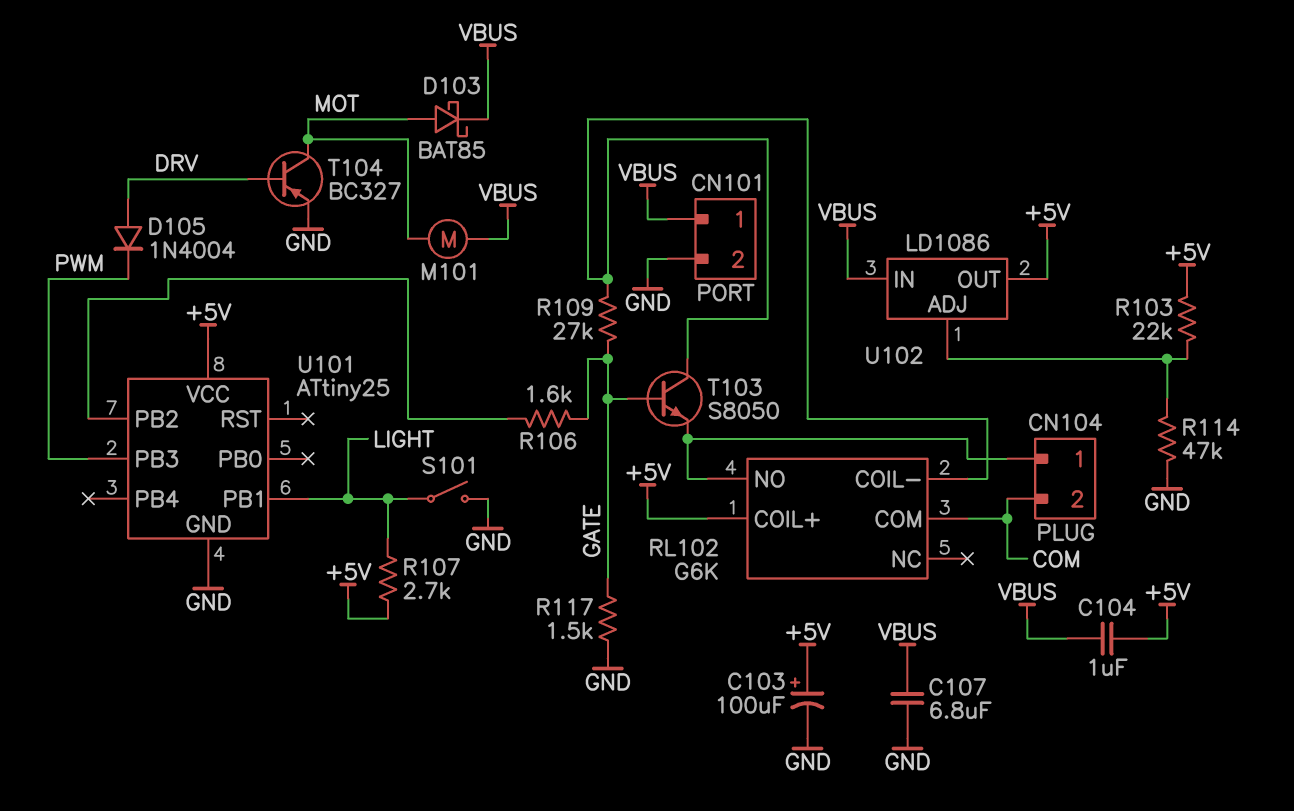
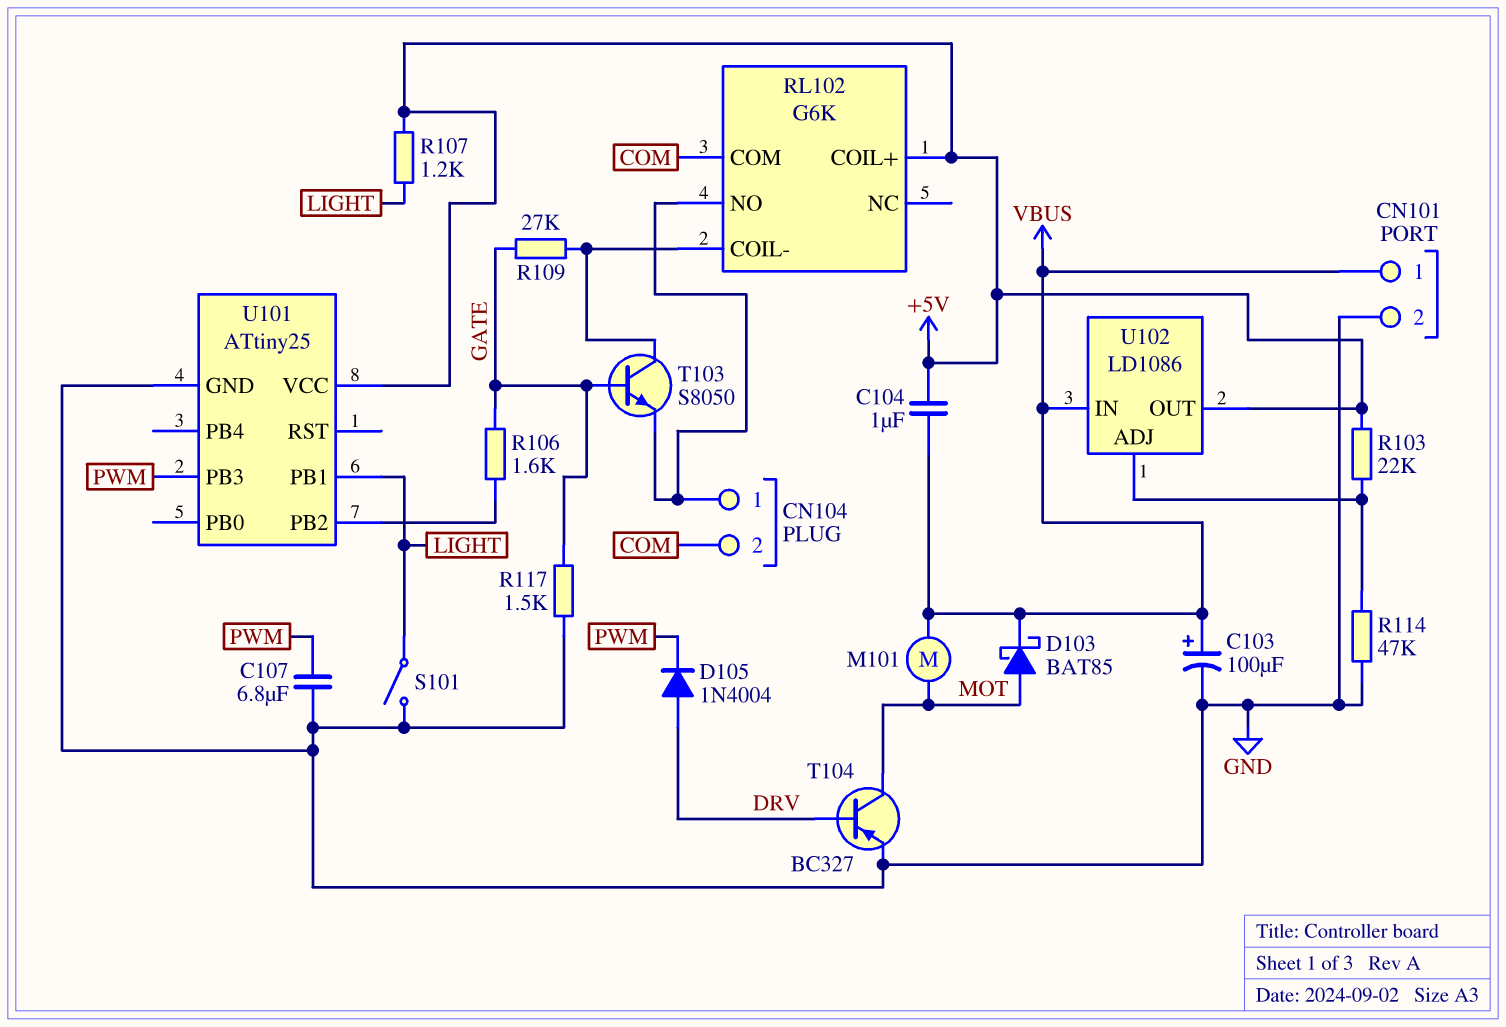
C103: 100uF (plus +5V, minus GND) -> 100uF (plus VBUS, minus GND)
C107: 6.8uF (GND, VBUS) -> 6.8uF (GND, PWM)
R107: 2.7k (+5V, LIGHT) -> 1.2k (+5V, LIGHT)

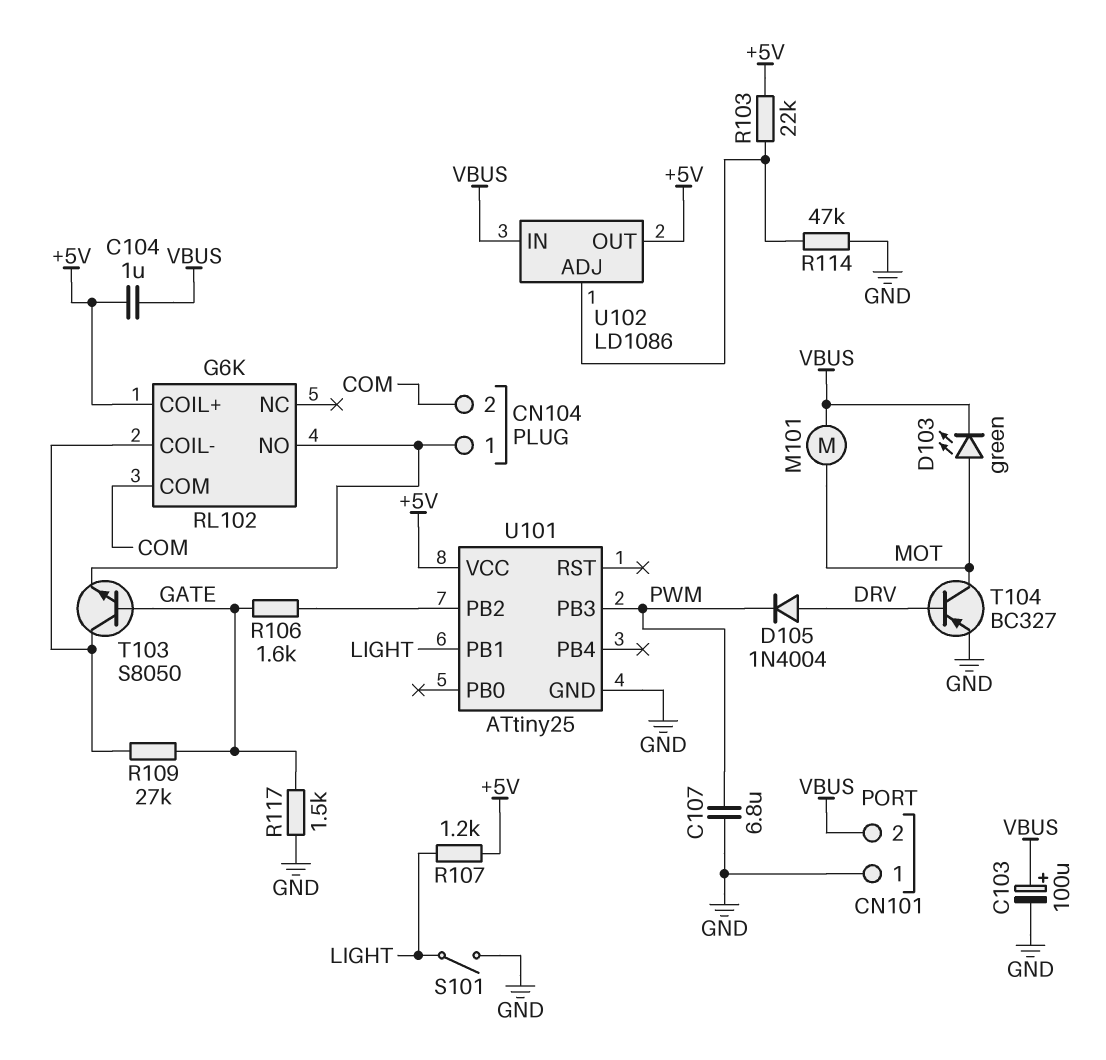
CN101 pin 1: VBUS -> GND
CN101 pin 2: GND -> VBUS
D103: schottky BAT85 (A MOT, K VBUS) -> LED green (A MOT, K VBUS)

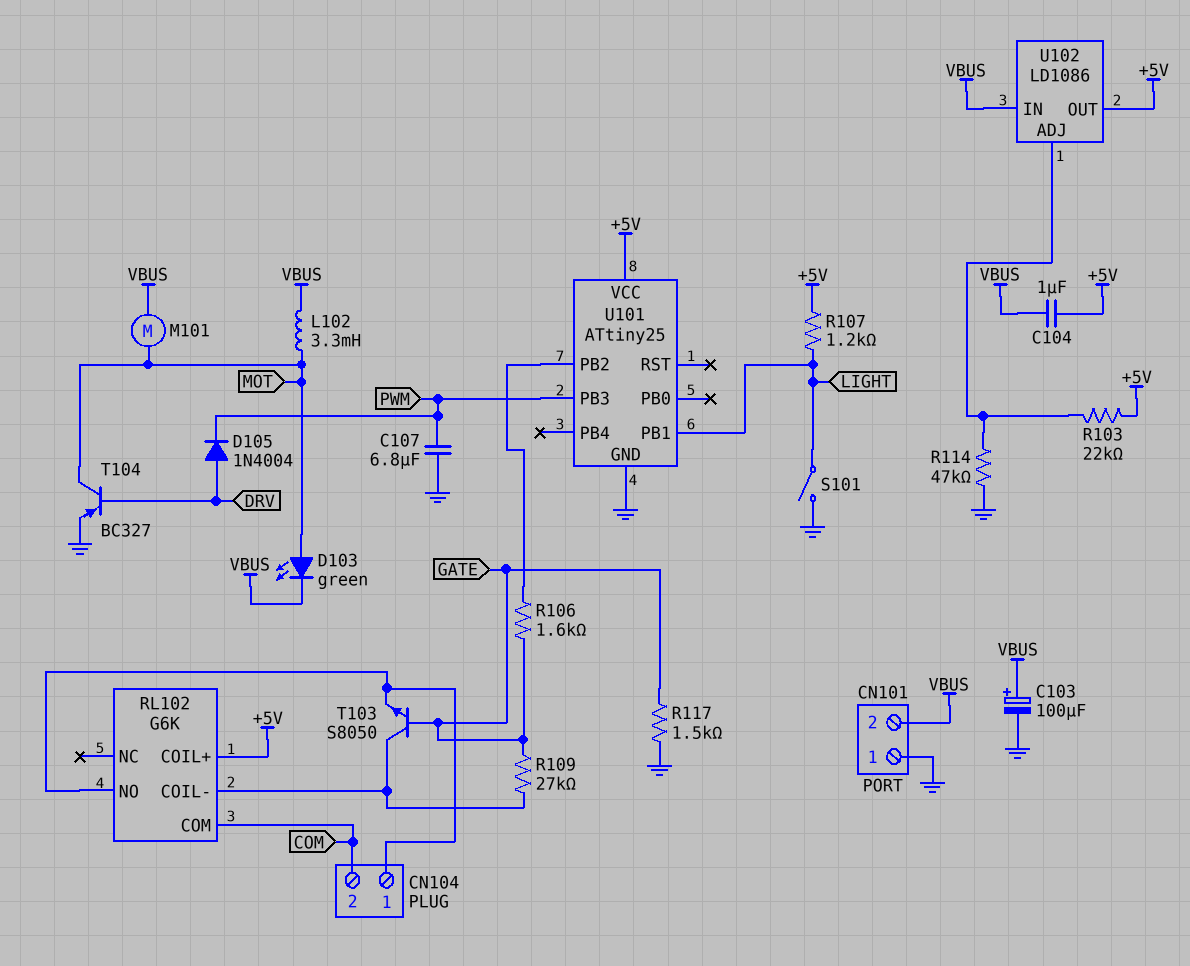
L102: none -> 3.3mH (MOT, VBUS)

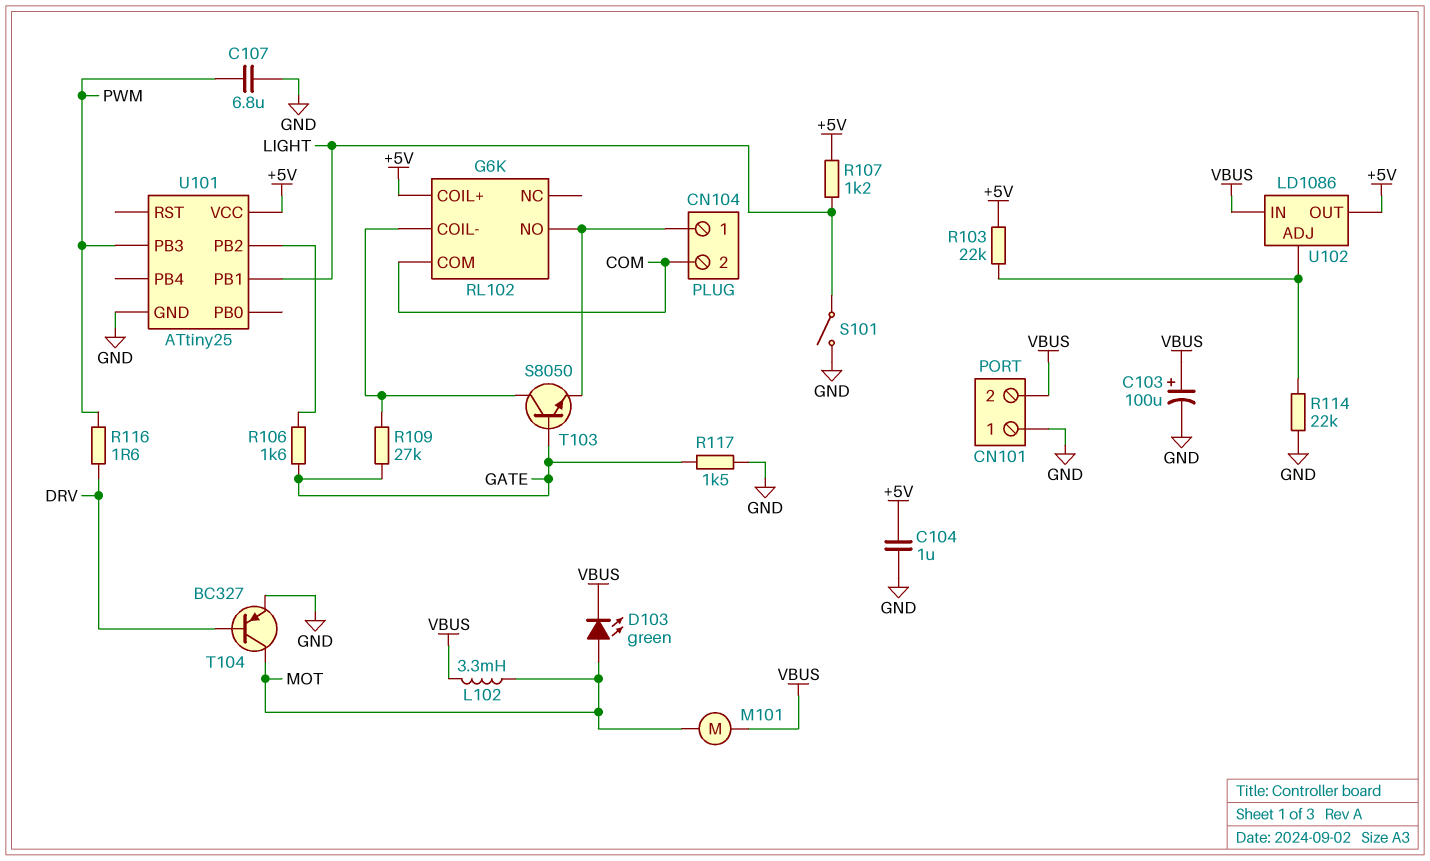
C104: 1uF (+5V, VBUS) -> 1uF (+5V, GND)
D105: diode 1N4004 (A DRV, K PWM) -> none
R114: 47k (GND, U102/ADJ) -> 22k (GND, U102/ADJ)
R116: none -> 1.6 (DRV, PWM)

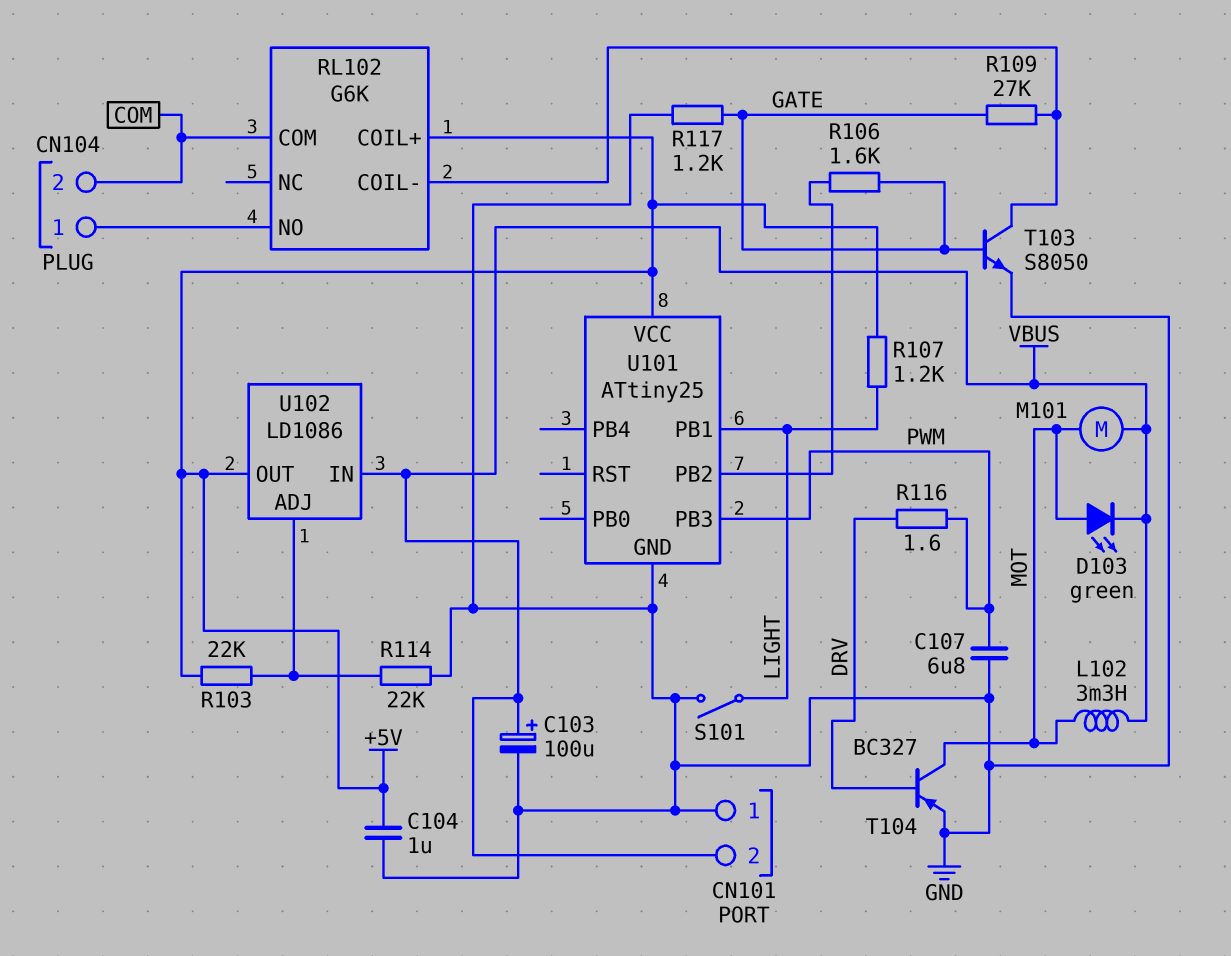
R117: 1.5k (GATE, GND) -> 1.2k (GATE, GND)
T103: NPN S8050 (B GATE, C RL102/COIL-, E CN104/1) -> NPN S8050 (B GATE, C RL102/COIL-, E GND)

